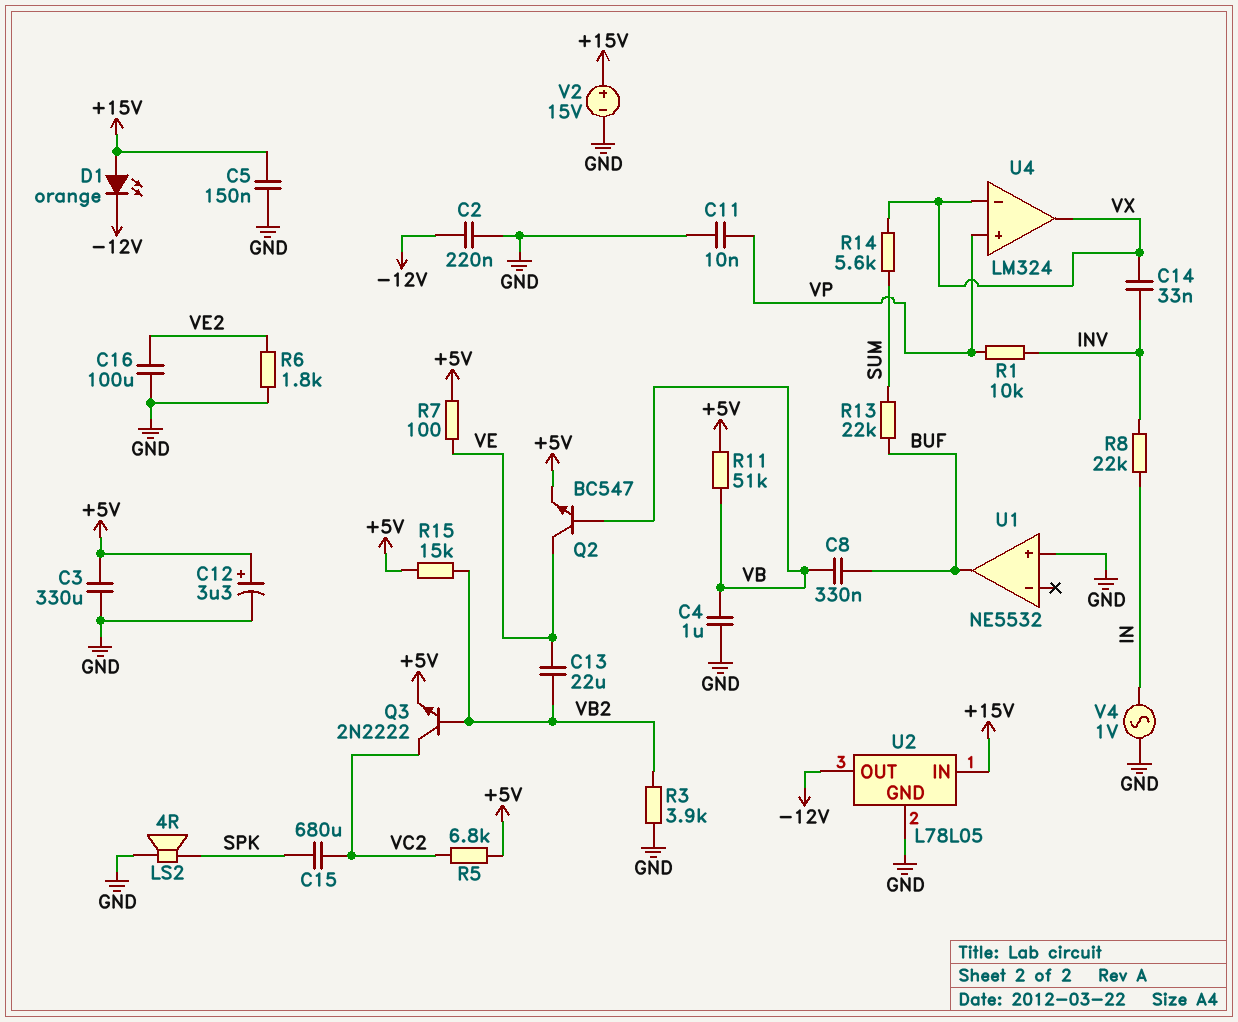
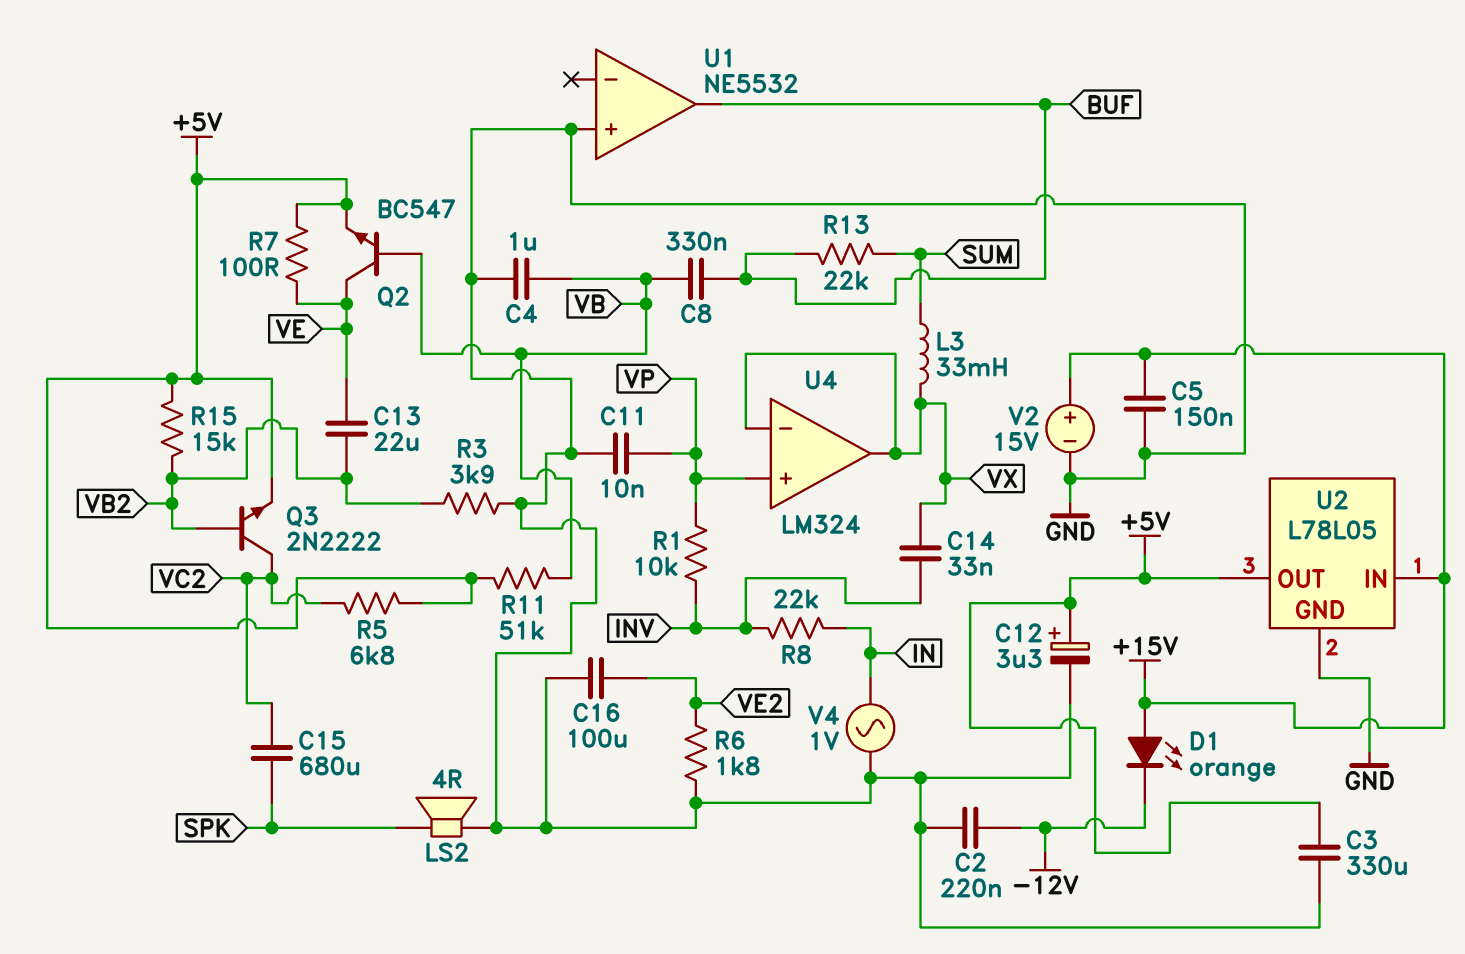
L3: none -> 33mH (SUM, VX)
R14: 5.6k (SUM, VX) -> none
U2 pin OUT: -12V -> +5V

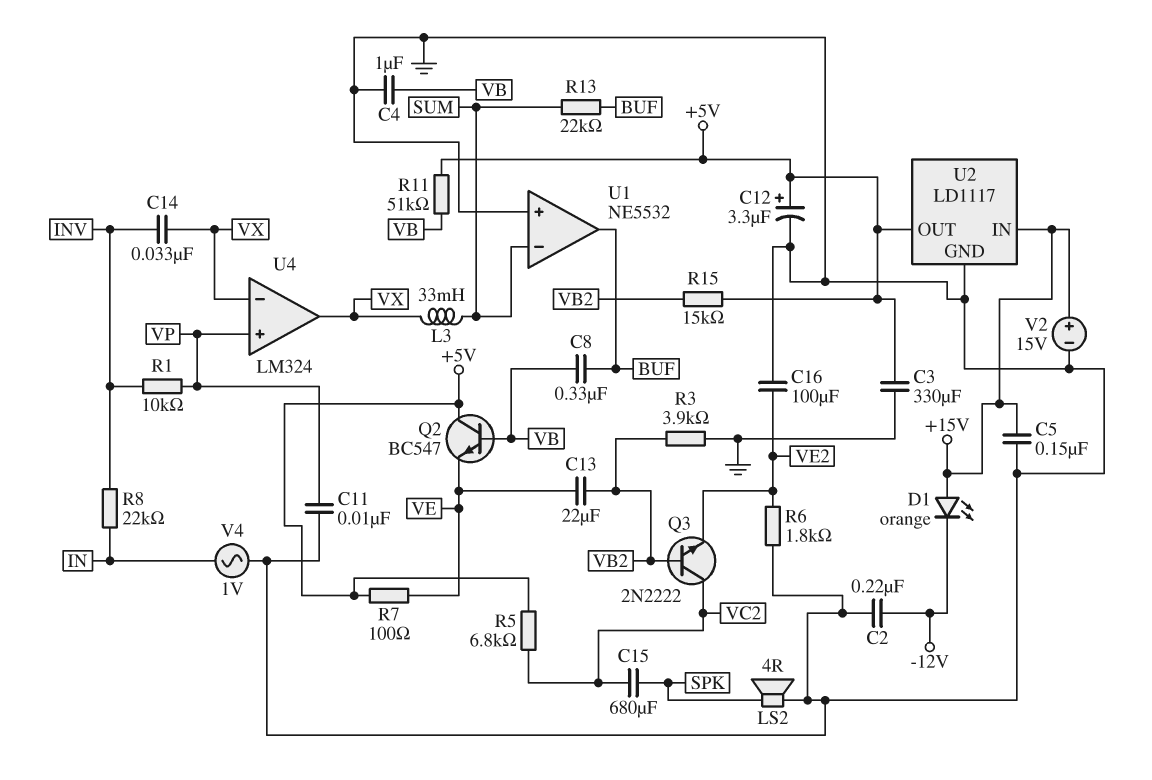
Q2: NPN BC547 (B VB, C VE, E +5V) -> NPN BC547 (B VB, C +5V, E VE)
Q3: NPN 2N2222 (B VB2, C VC2, E +5V) -> NPN 2N2222 (B VB2, C VC2, E VE2)
U1 pin in-: none -> SUM
U2: L78L05 -> LD1117

